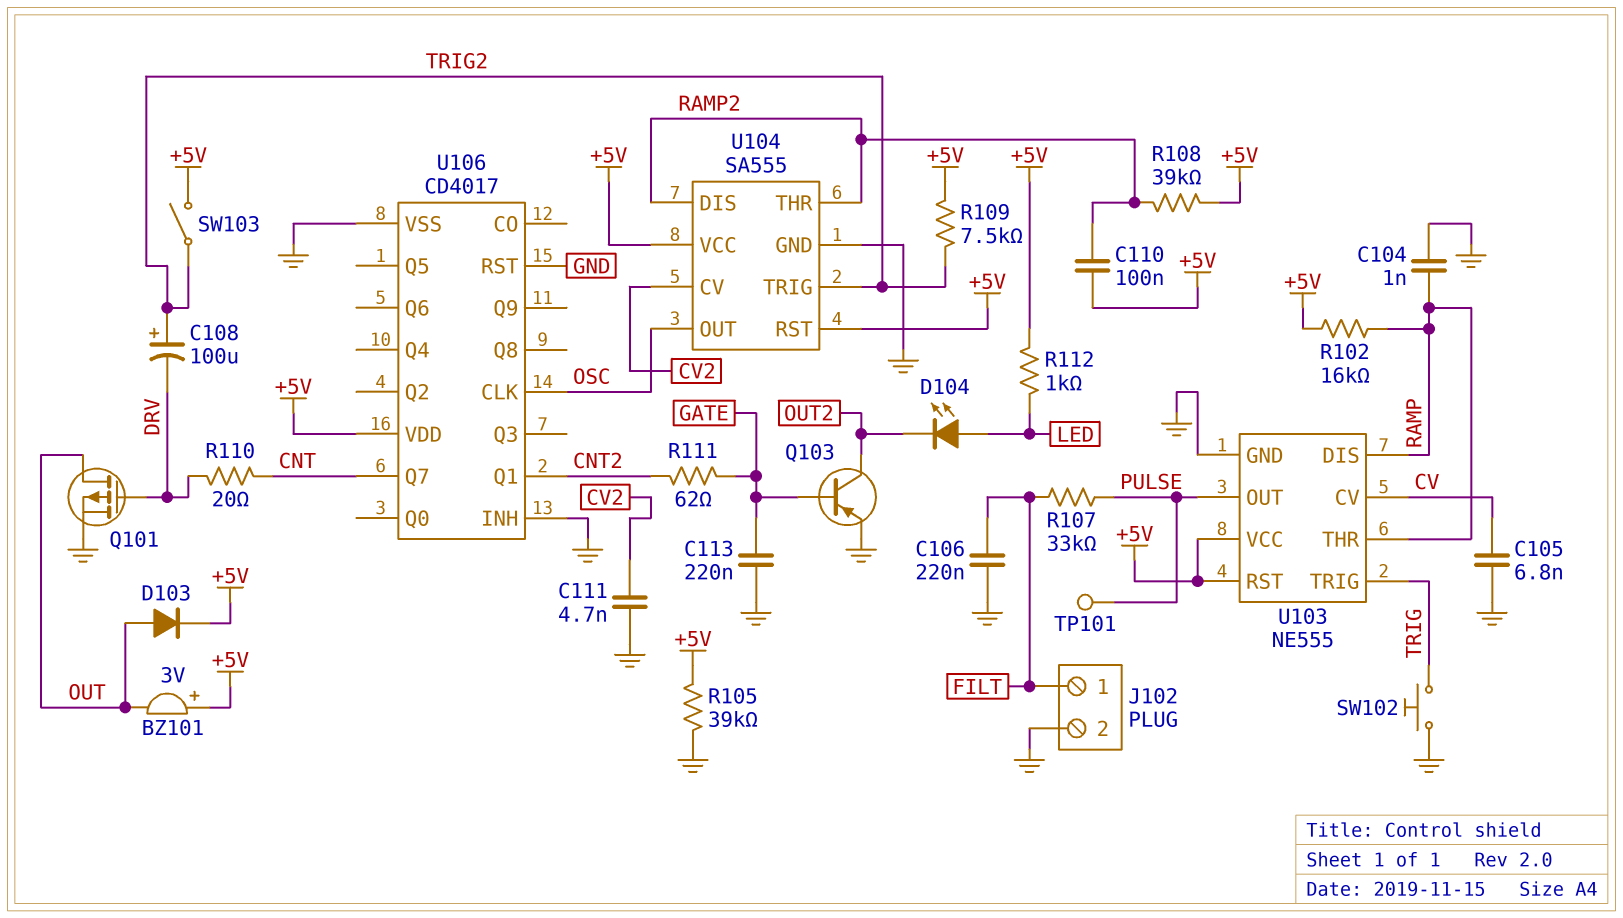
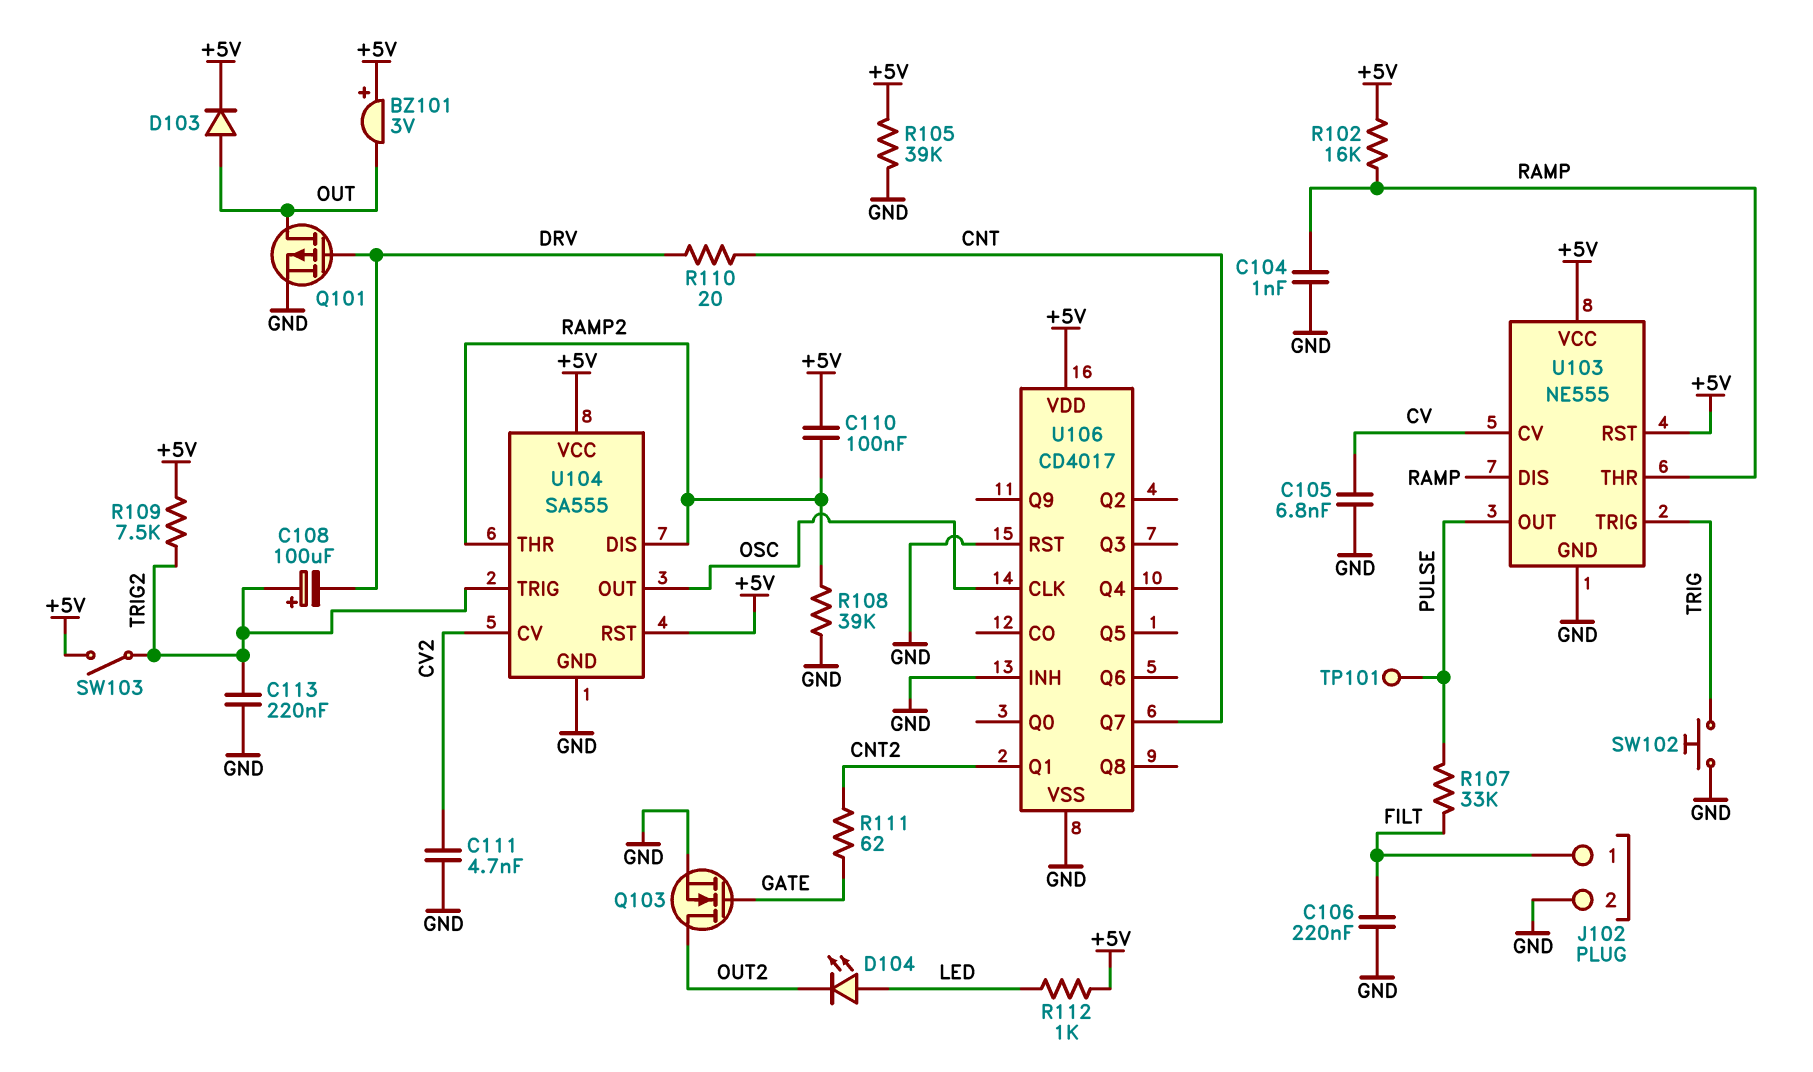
C113: 220nF (GATE, GND) -> 220nF (GND, TRIG2)
Q103: PNP (B GATE, C OUT2, E GND) -> NMOS (G GATE, D OUT2, S GND)
R108: 39k (+5V, RAMP2) -> 39k (GND, RAMP2)

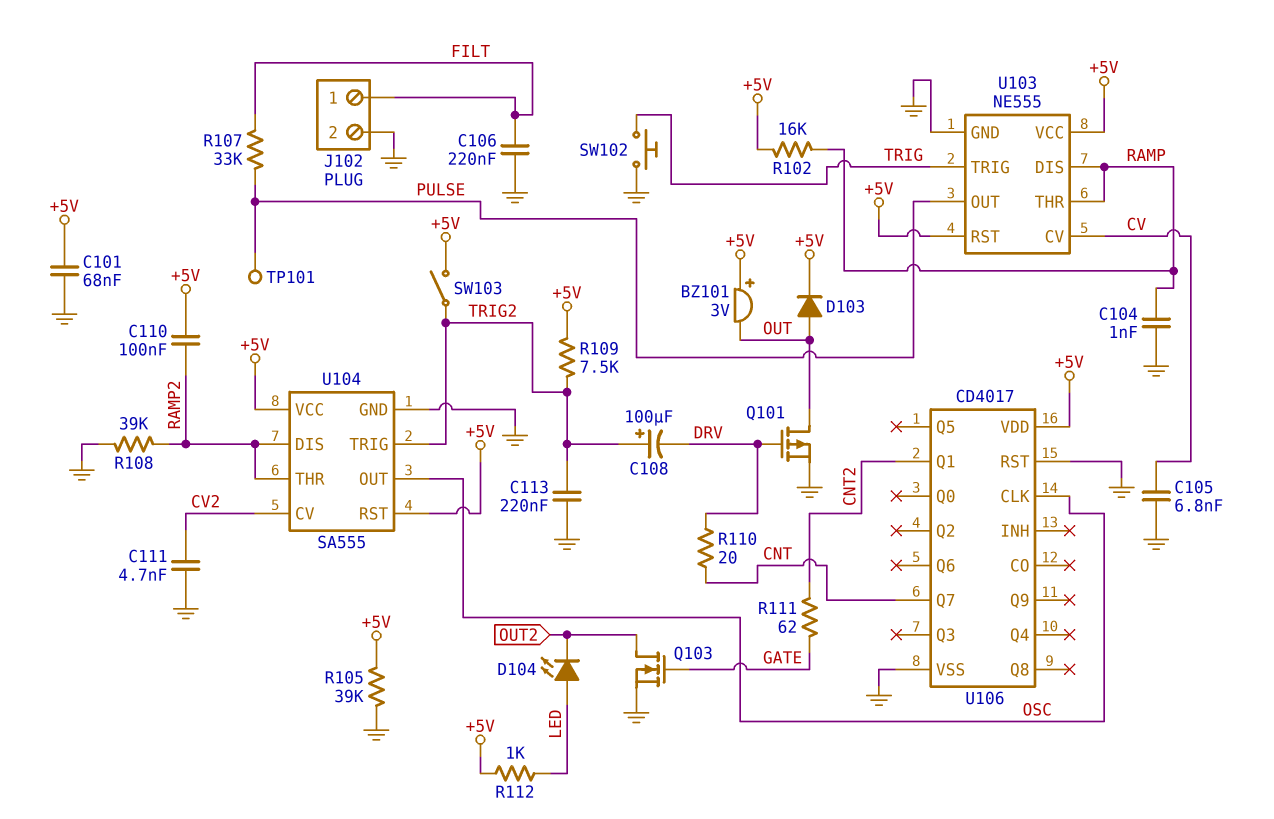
C101: none -> 68nF (+5V, GND)
U106 pin INH: GND -> none

